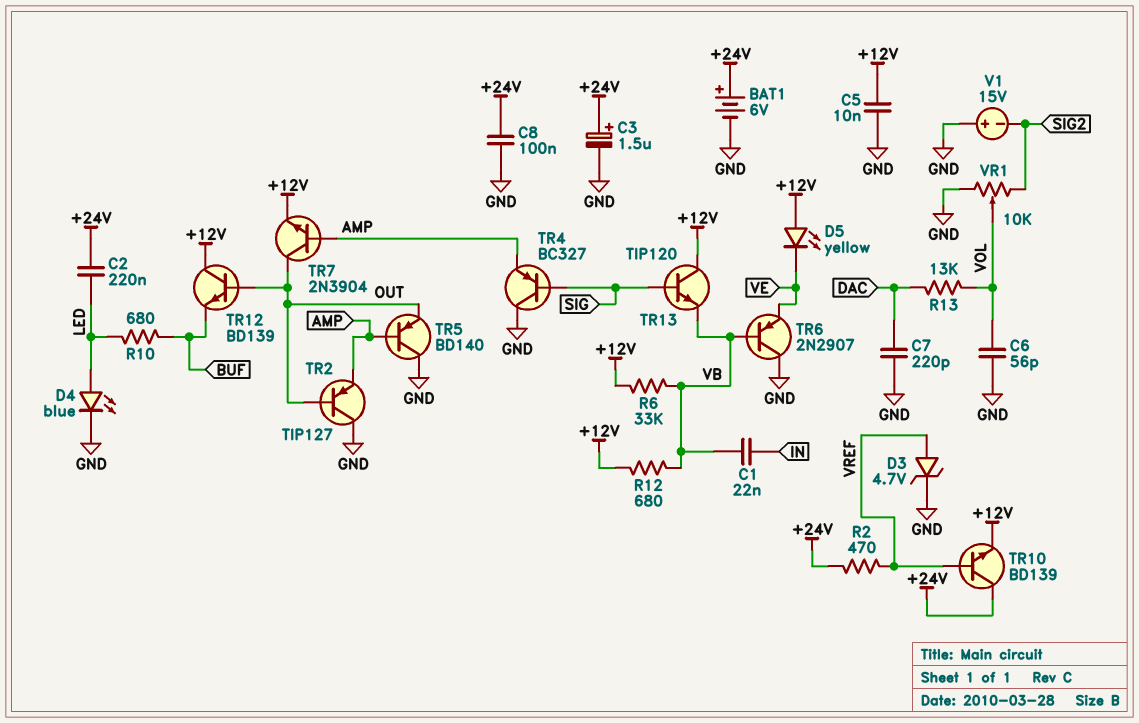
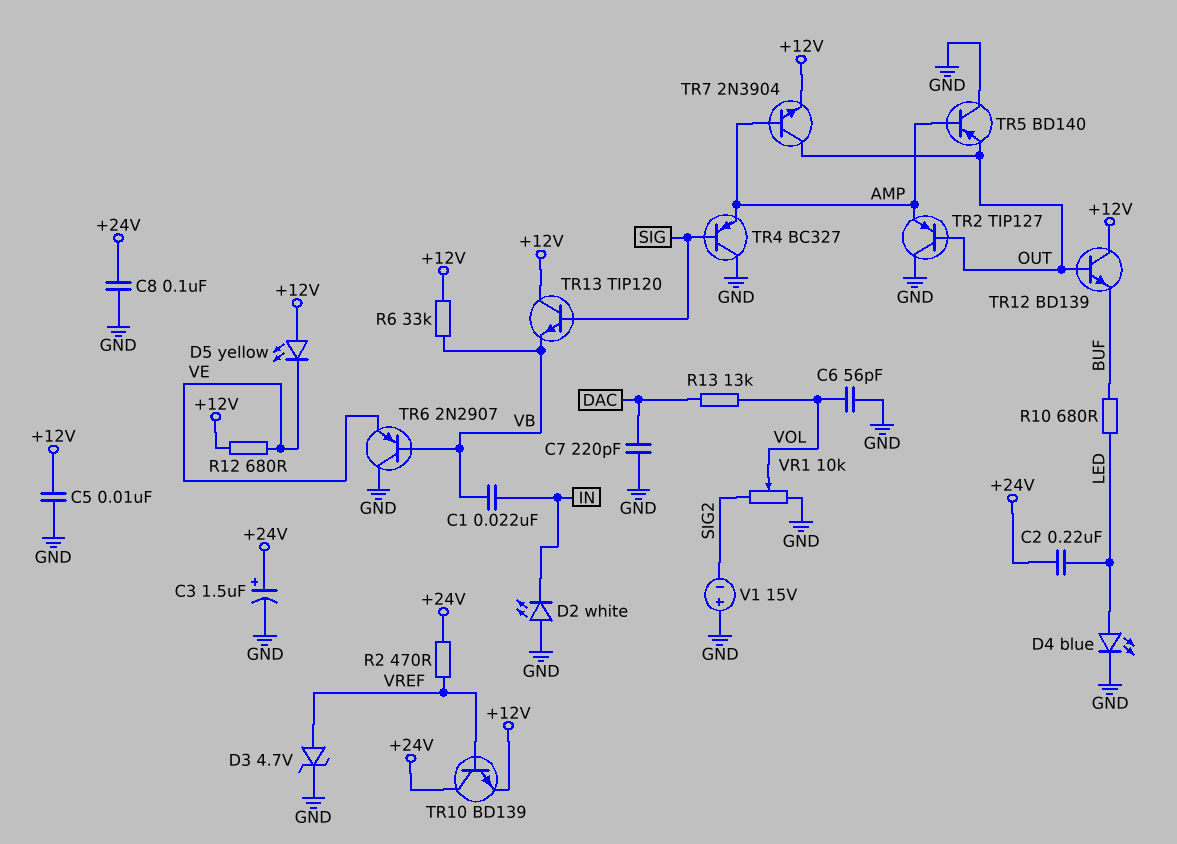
BAT1: 6V (plus +24V, minus GND) -> none
D2: none -> LED white (A GND, K IN)
R12: 680 (+12V, VB) -> 680 (+12V, VE)

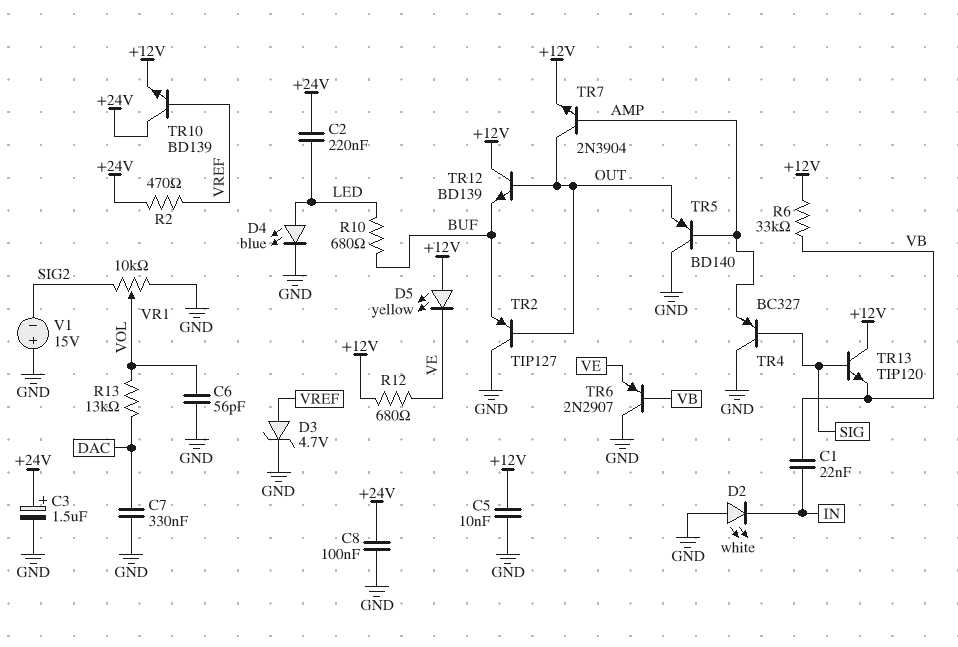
C7: 220pF (DAC, GND) -> 330nF (DAC, GND)
TR2: PNP TIP127 (B OUT, C GND, E AMP) -> PNP TIP127 (B OUT, C GND, E BUF)

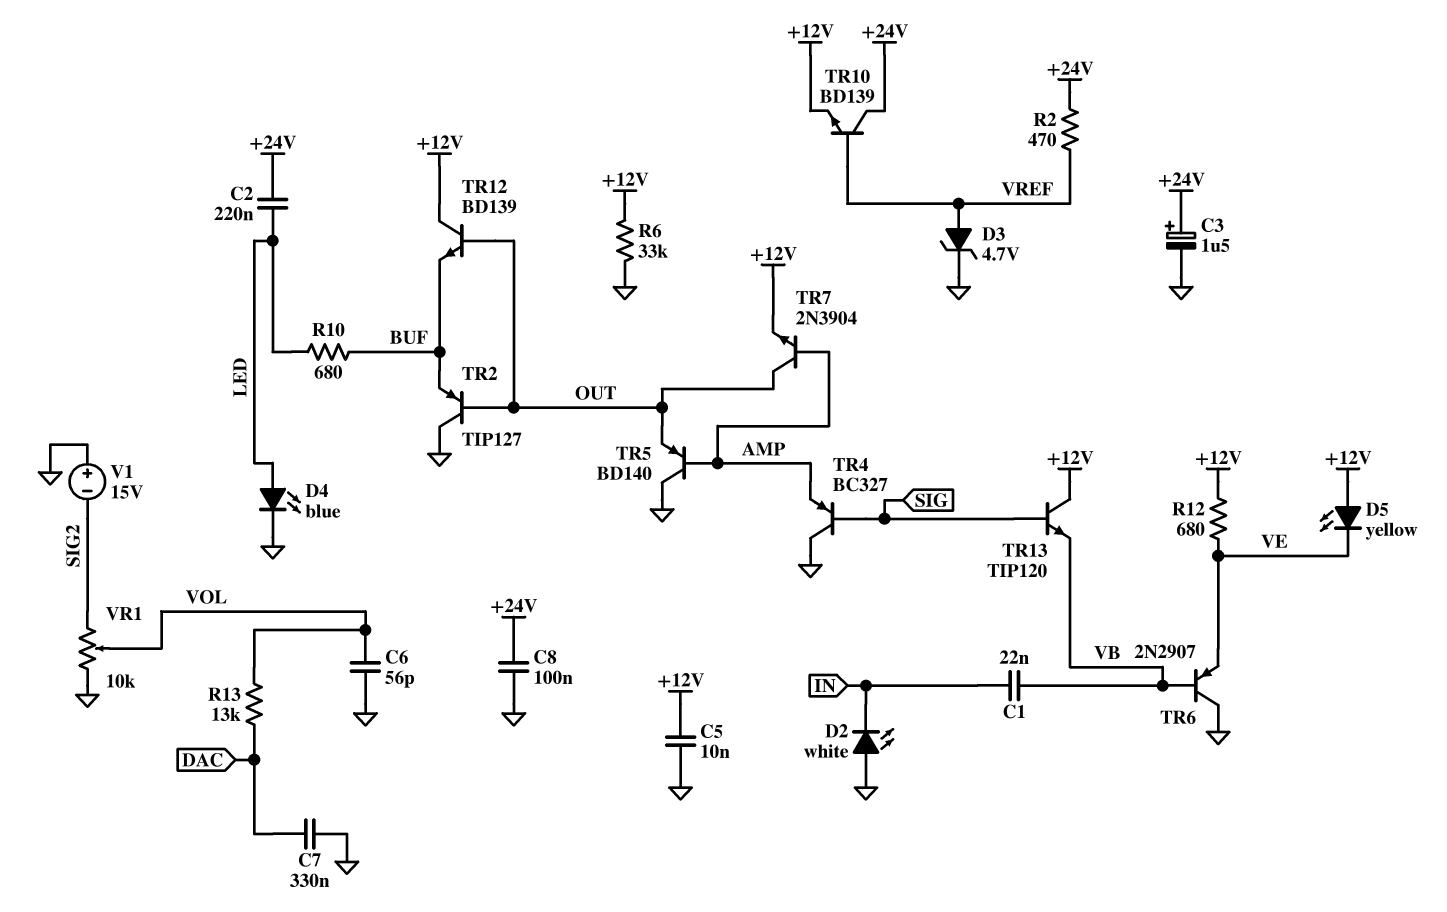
R6: 33k (+12V, VB) -> 33k (+12V, GND)

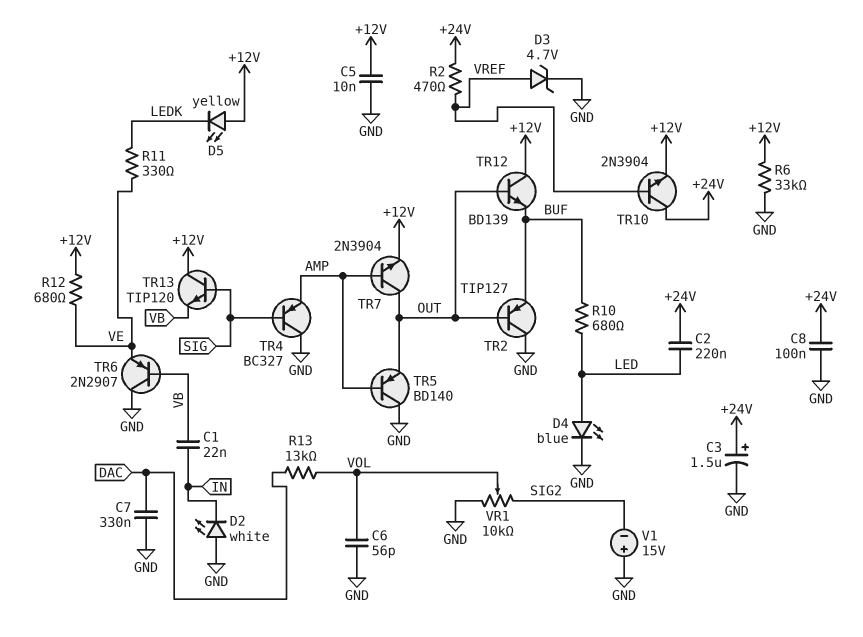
D5: LED yellow (A +12V, K VE) -> LED yellow (A +12V, K LEDK)
R11: none -> 330 (LEDK, VE)
TR10: NPN BD139 (B VREF, C +24V, E +12V) -> NPN 2N3904 (B VREF, C +24V, E +12V)

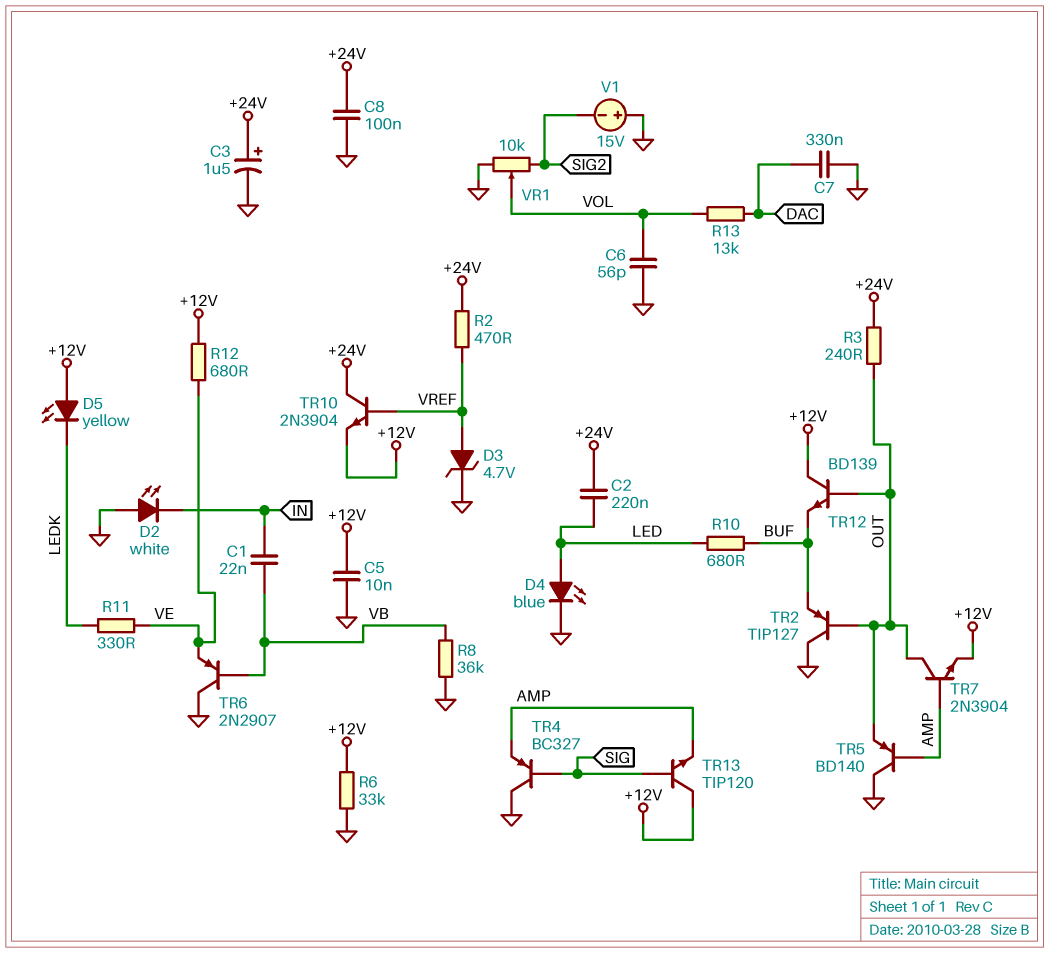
R3: none -> 240 (+24V, OUT)
R8: none -> 36k (GND, VB)
TR13: NPN TIP120 (B SIG, C +12V, E VB) -> NPN TIP120 (B SIG, C +12V, E AMP)

